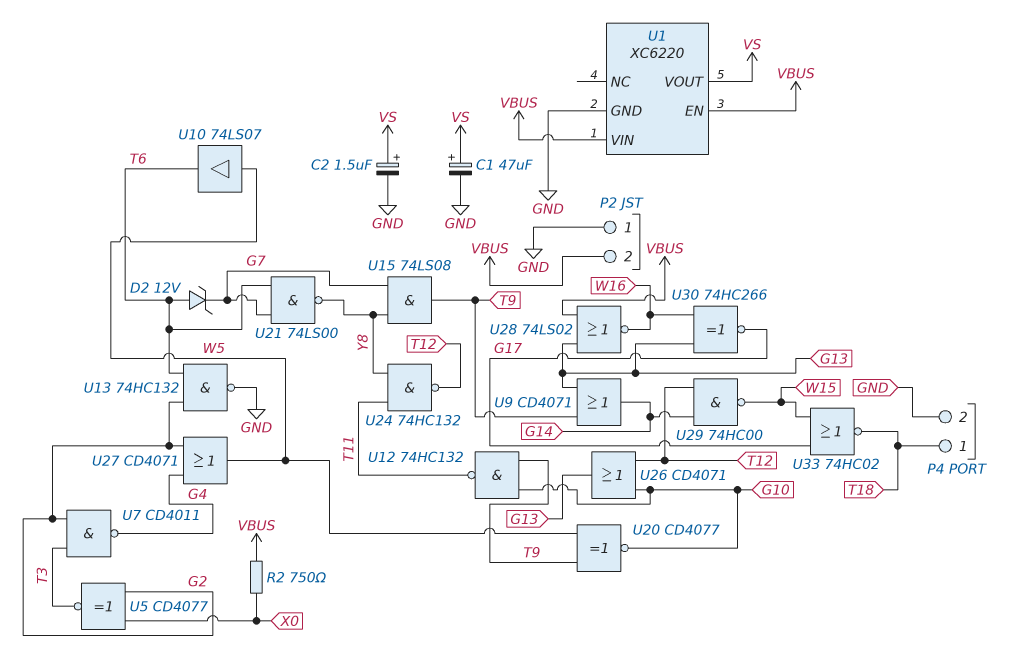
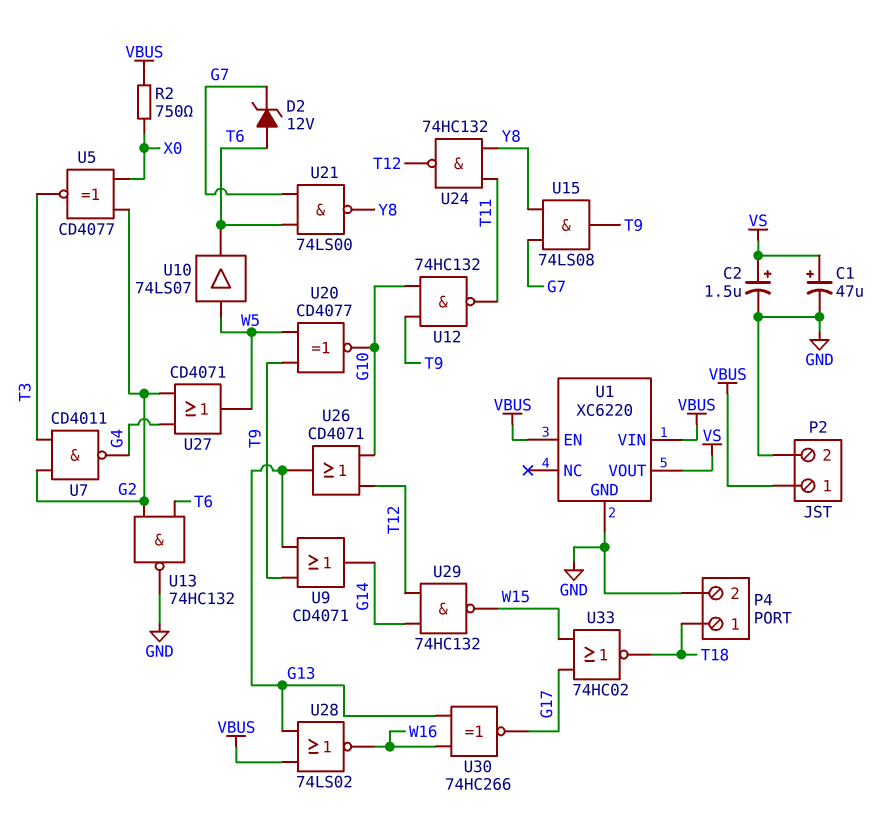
P2 pin 1: GND -> VBUS
P2 pin 2: VBUS -> GND
U29: NAND 74HC00 (in G14, in T12, out W15) -> NAND 74HC132 (in G14, in T12, out W15)

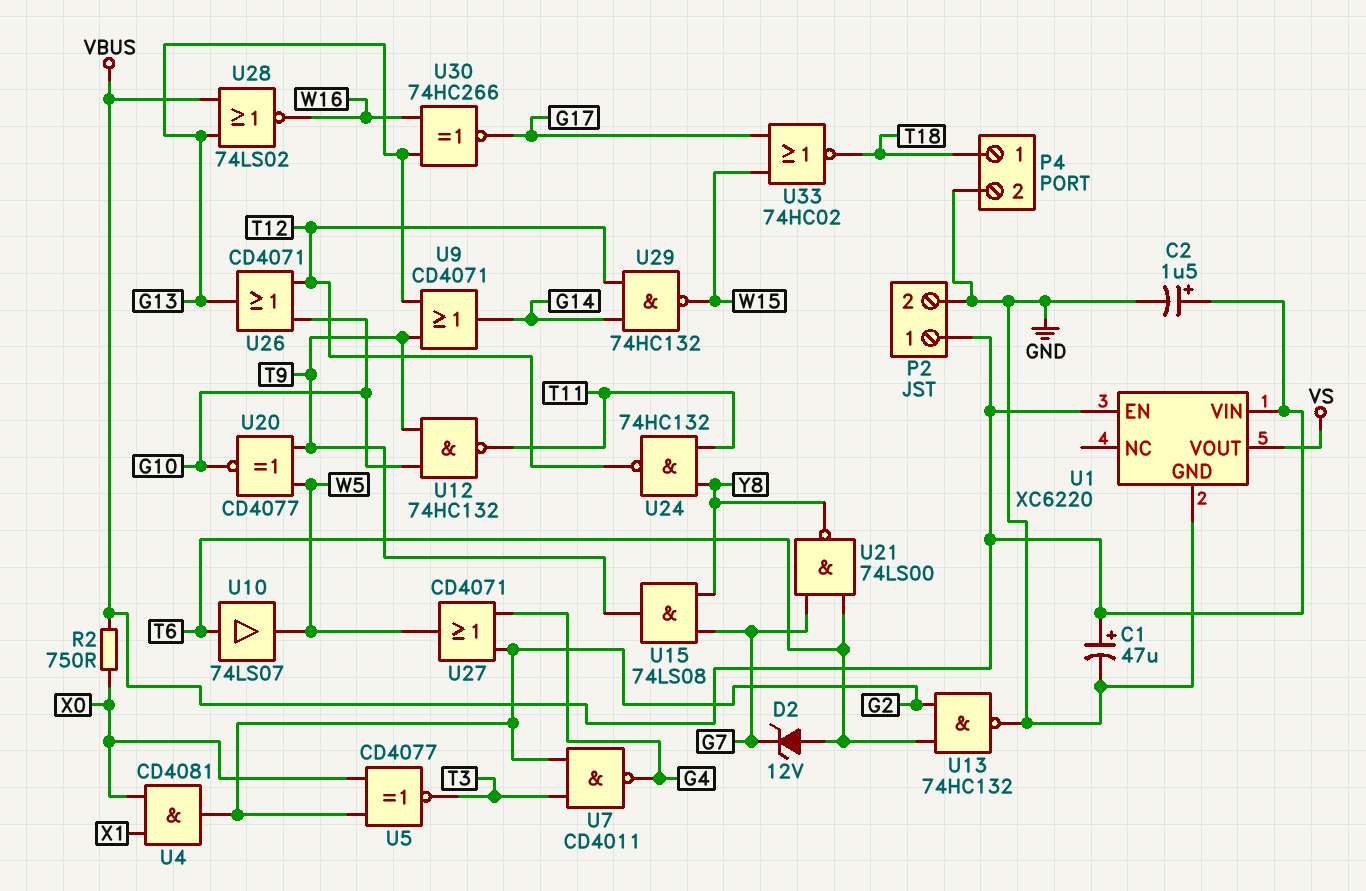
C1: 47uF (plus VS, minus GND) -> 47uF (plus VBUS, minus GND)
C2: 1.5uF (plus VS, minus GND) -> 1.5uF (plus VBUS, minus GND)
U4: none -> AND CD4081 (in X0, in X1, out G2)
U10: buffer 74LS07 (in W5, out T6) -> buffer 74LS07 (in T6, out W5)

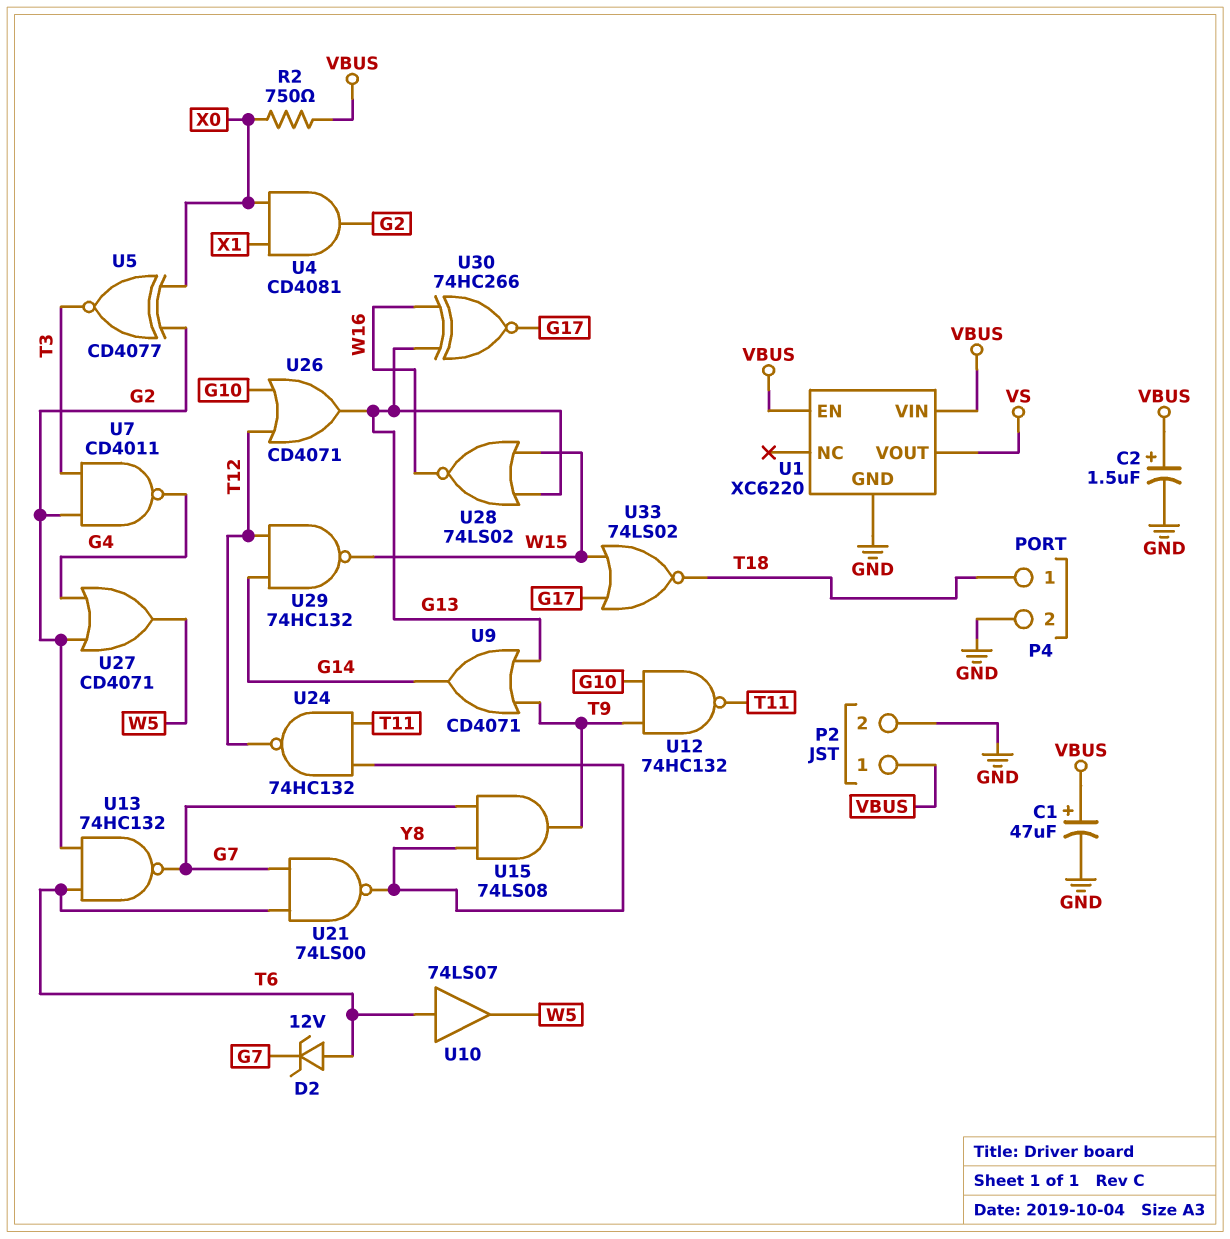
U13: NAND 74HC132 (in G2, in T6, out GND) -> NAND 74HC132 (in G2, in T6, out G7)
U20: XNOR CD4077 (in T9, in W5, out G10) -> none
U28: NOR 74LS02 (in G13, in VBUS, out W16) -> NOR 74LS02 (in G13, in W15, out W16)
U33: NOR 74HC02 (in G17, in W15, out T18) -> NOR 74LS02 (in G17, in W15, out T18)

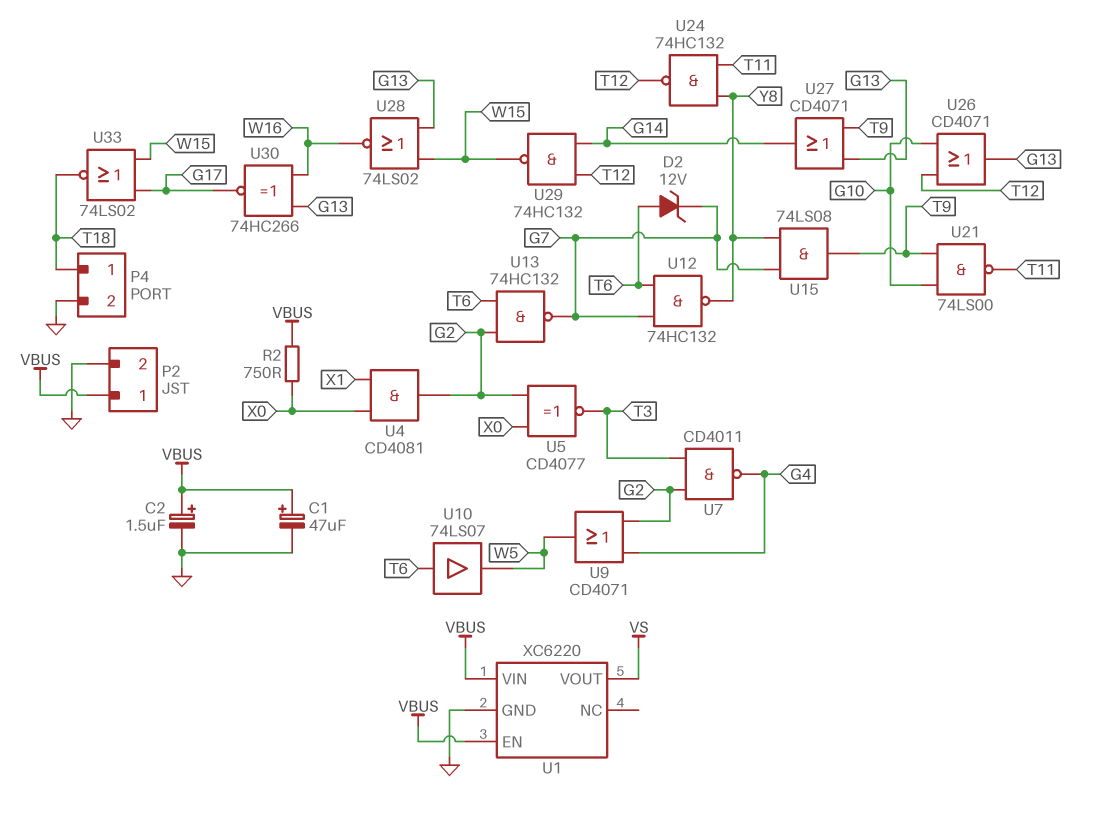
U9: OR CD4071 (in G13, in T9, out G14) -> OR CD4071 (in G2, in G4, out W5)
U12: NAND 74HC132 (in G10, in T9, out T11) -> NAND 74HC132 (in G7, in T6, out Y8)
U21: NAND 74LS00 (in G7, in T6, out Y8) -> NAND 74LS00 (in G10, in T9, out T11)
U27: OR CD4071 (in G2, in G4, out W5) -> OR CD4071 (in G13, in T9, out G14)

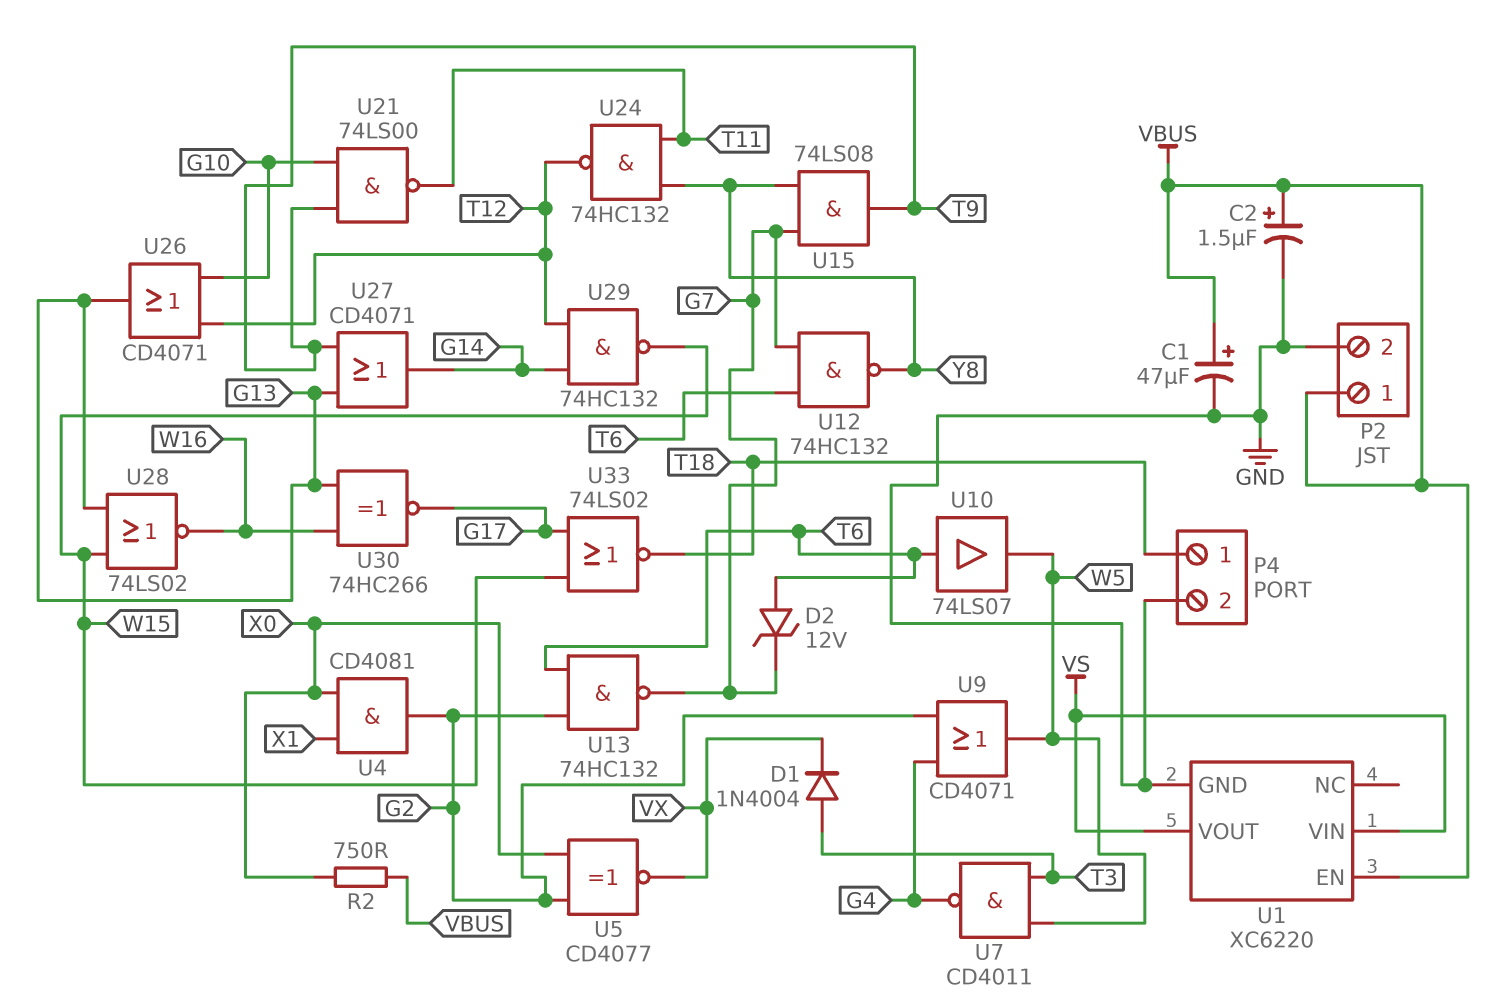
D1: none -> diode 1N4004 (A T3, K VX)
U1 pin VIN: VBUS -> VS
U5: XNOR CD4077 (in G2, in X0, out T3) -> XNOR CD4077 (in G2, in X0, out VX)
U7: NAND CD4011 (in G2, in T3, out G4) -> NAND CD4011 (in T3, in W5, out G4)

